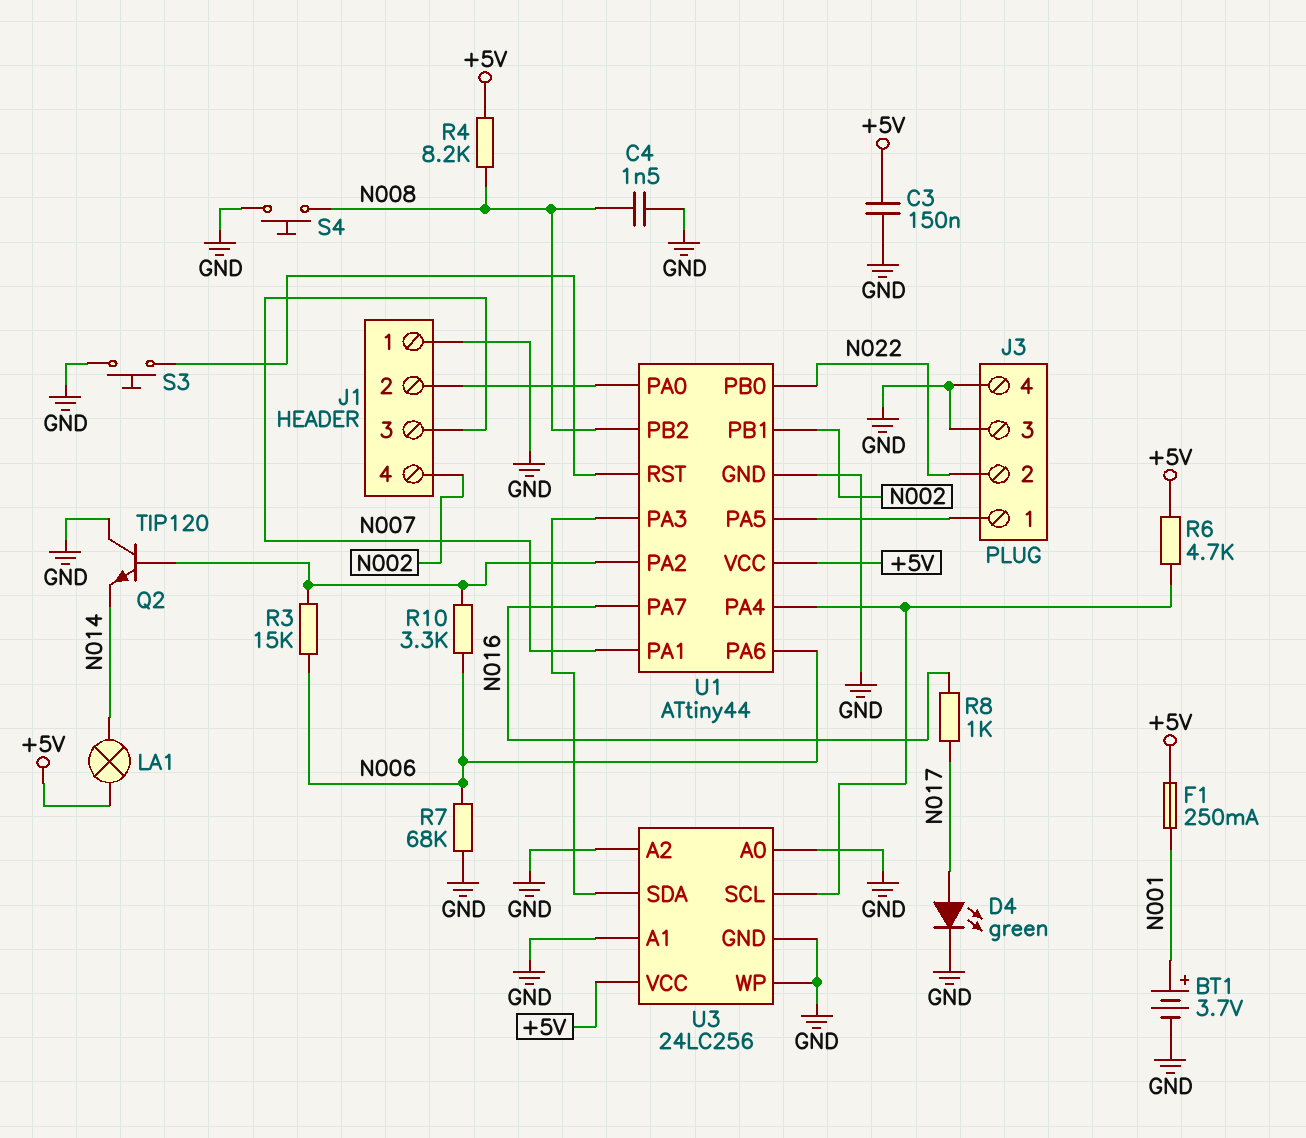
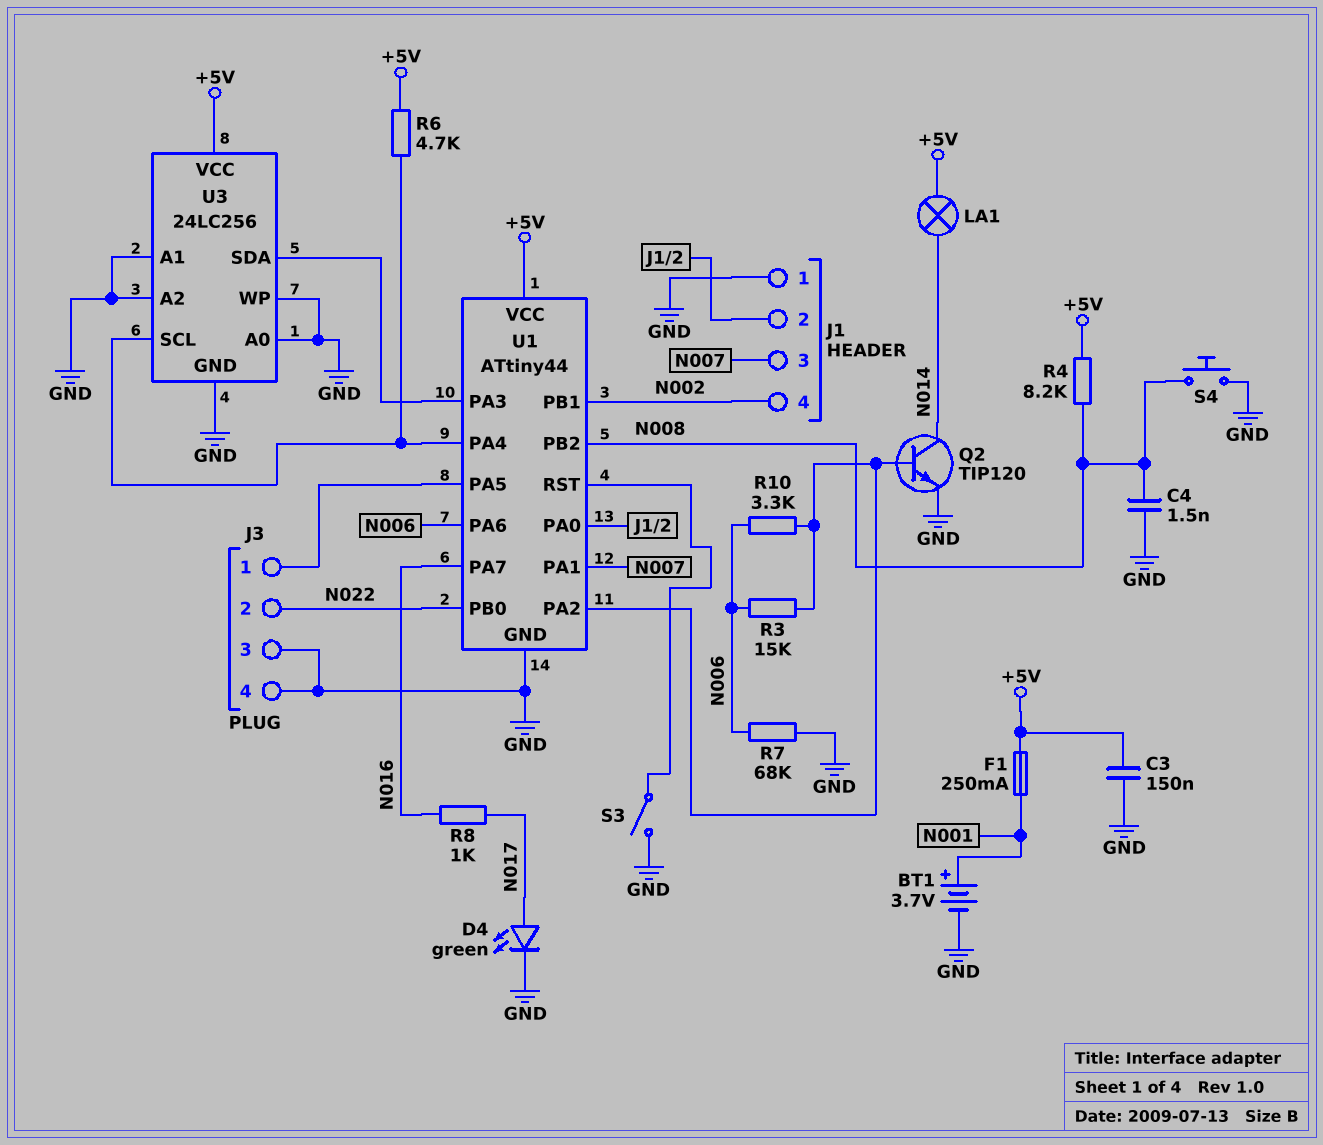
Q2: NPN TIP120 (B U1/PA2, C GND, E N014) -> NPN TIP120 (B U1/PA2, C N014, E GND)
S3: button (GND, U1/RST) -> switch (GND, U1/RST)

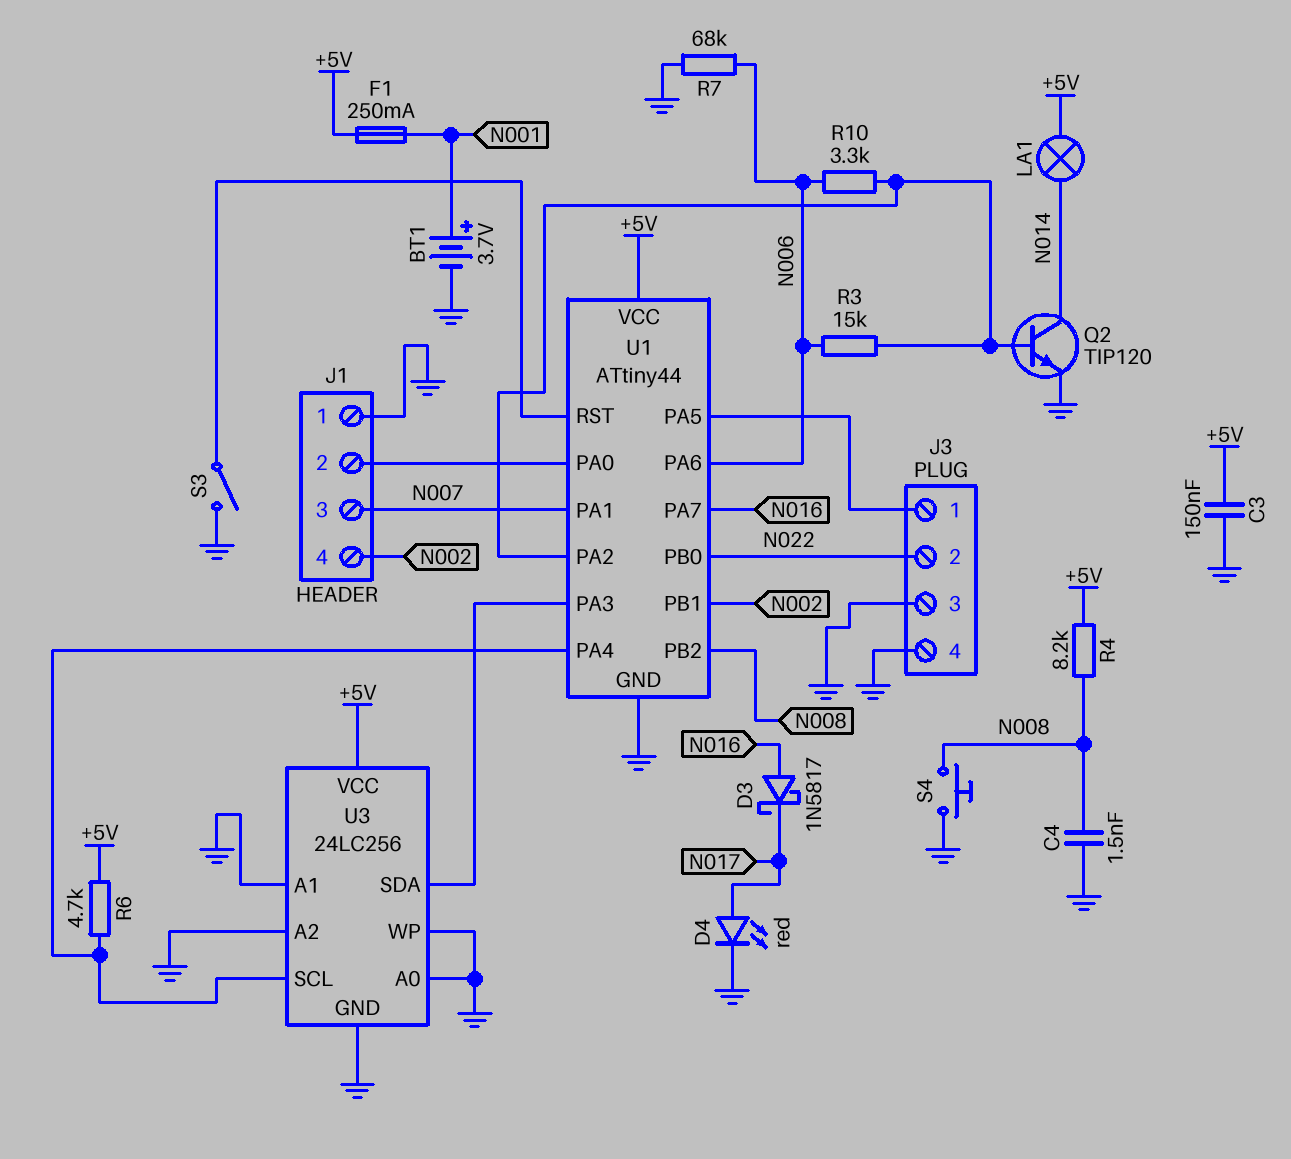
D3: none -> schottky 1N5817 (A N016, K N017)
D4: LED green (A N017, K GND) -> LED red (A N017, K GND)
R8: 1k (N016, N017) -> none

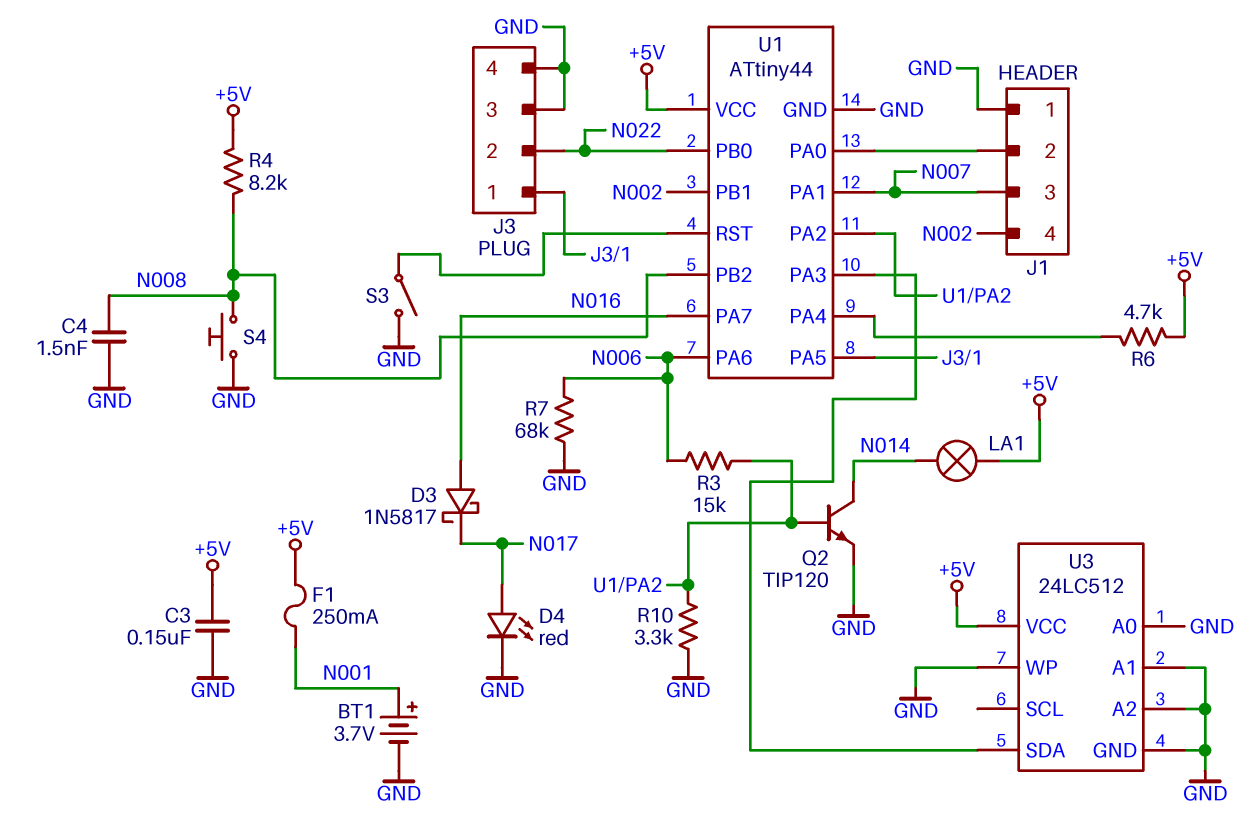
R10: 3.3k (N006, U1/PA2) -> 3.3k (GND, U1/PA2)
U3: 24LC256 -> 24LC512
U3 pin SCL: U1/PA4 -> none

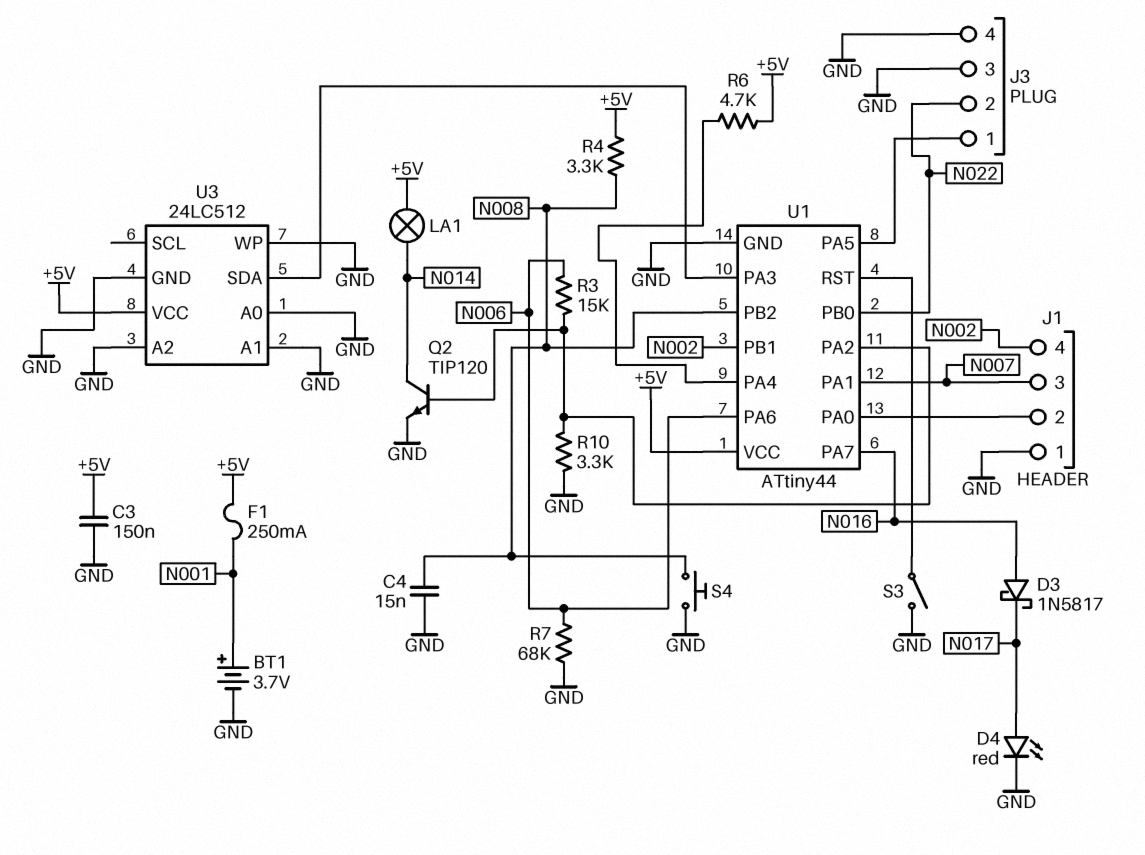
C4: 1.5nF (GND, N008) -> 15nF (GND, N008)
R4: 8.2k (+5V, N008) -> 3.3k (+5V, N008)

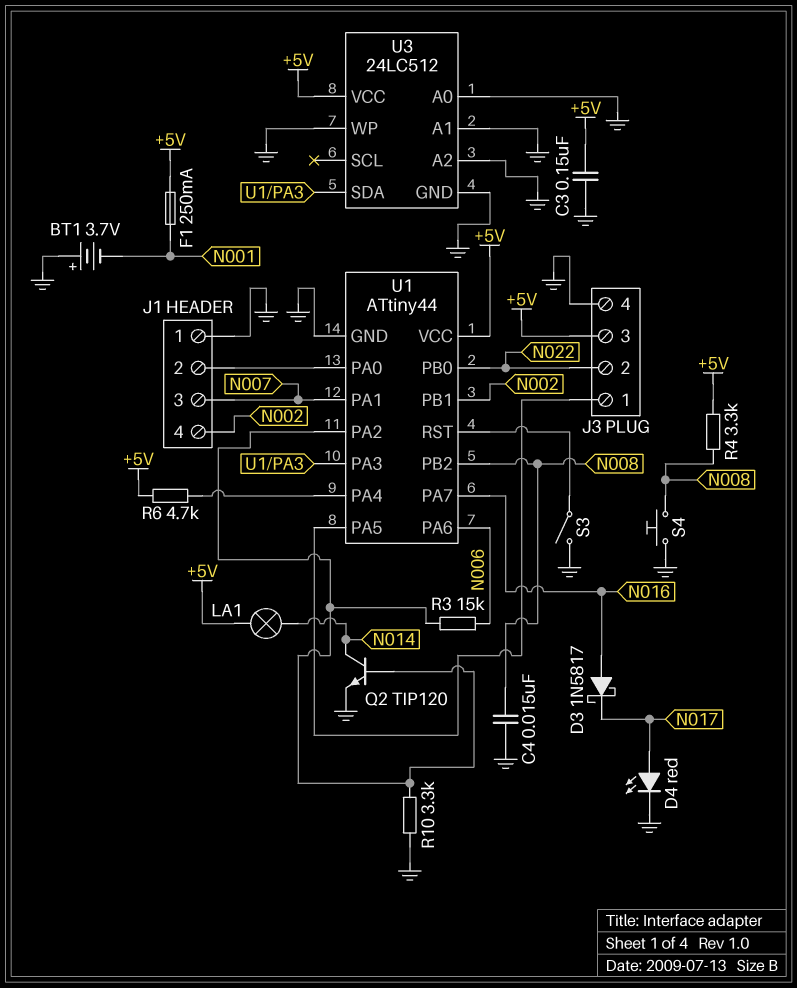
BT1: 3.7V (plus N001, minus GND) -> 3.7V (plus GND, minus N001)
J3 pin 3: GND -> +5V
R7: 68k (GND, N006) -> none

